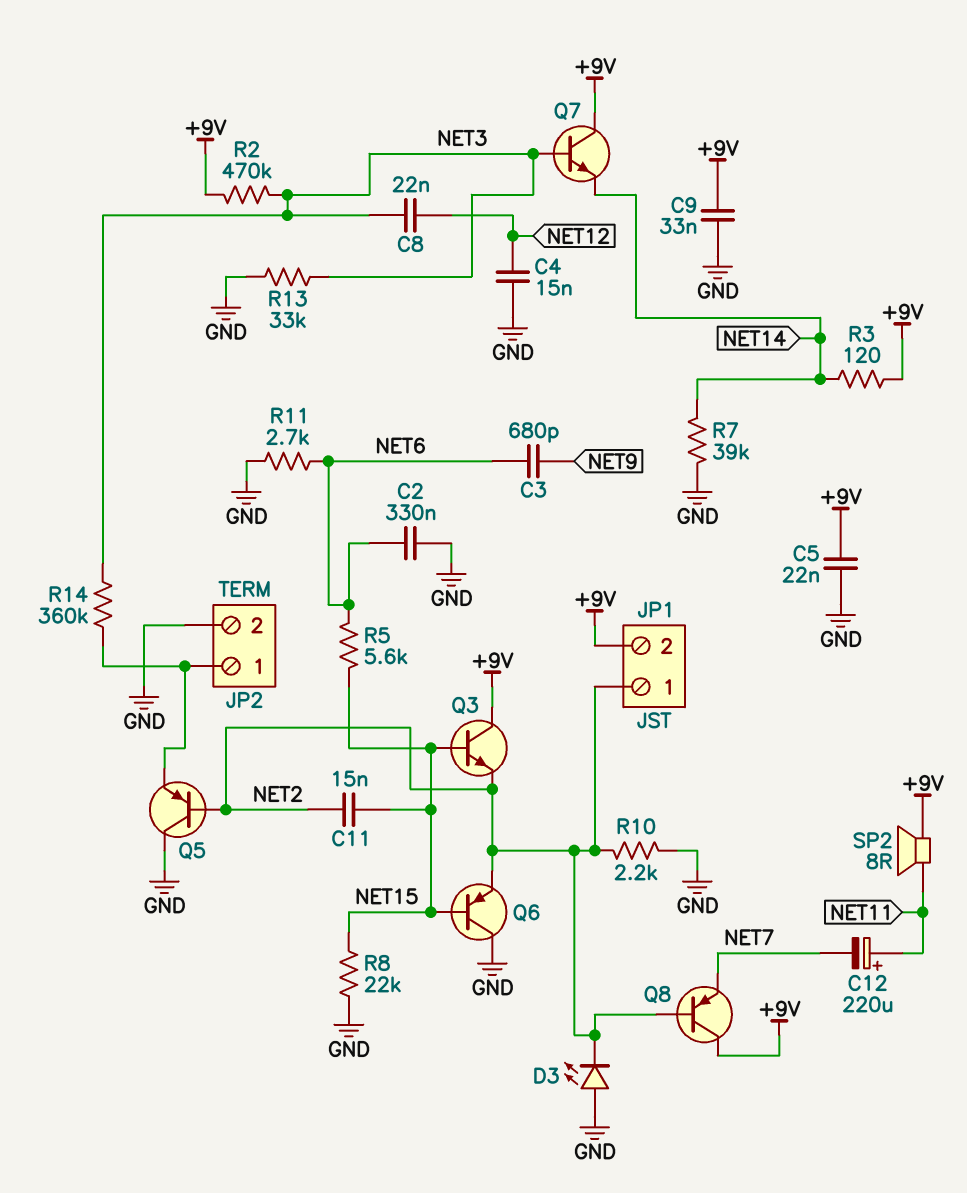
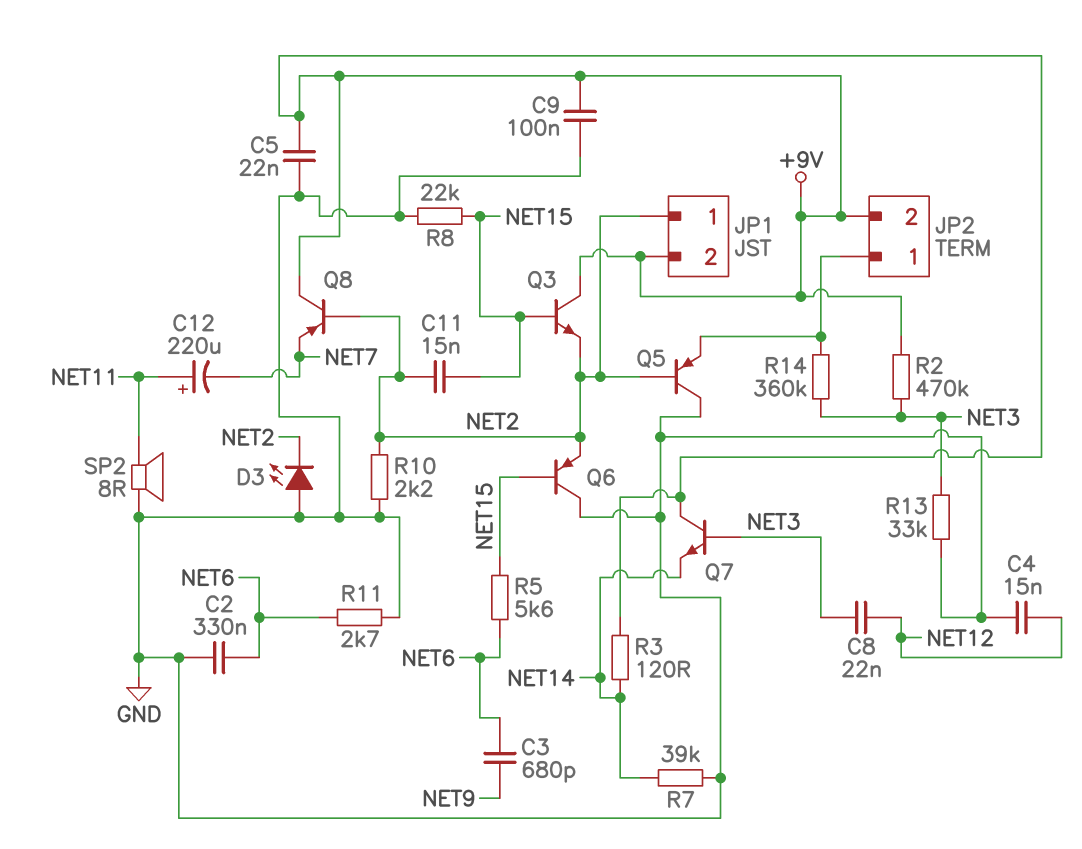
C9: 33nF (+9V, GND) -> 100nF (+9V, GND)
JP2 pin 2: GND -> +9V
SP2: speaker 8R (+9V, NET11) -> speaker 8R (GND, NET11)

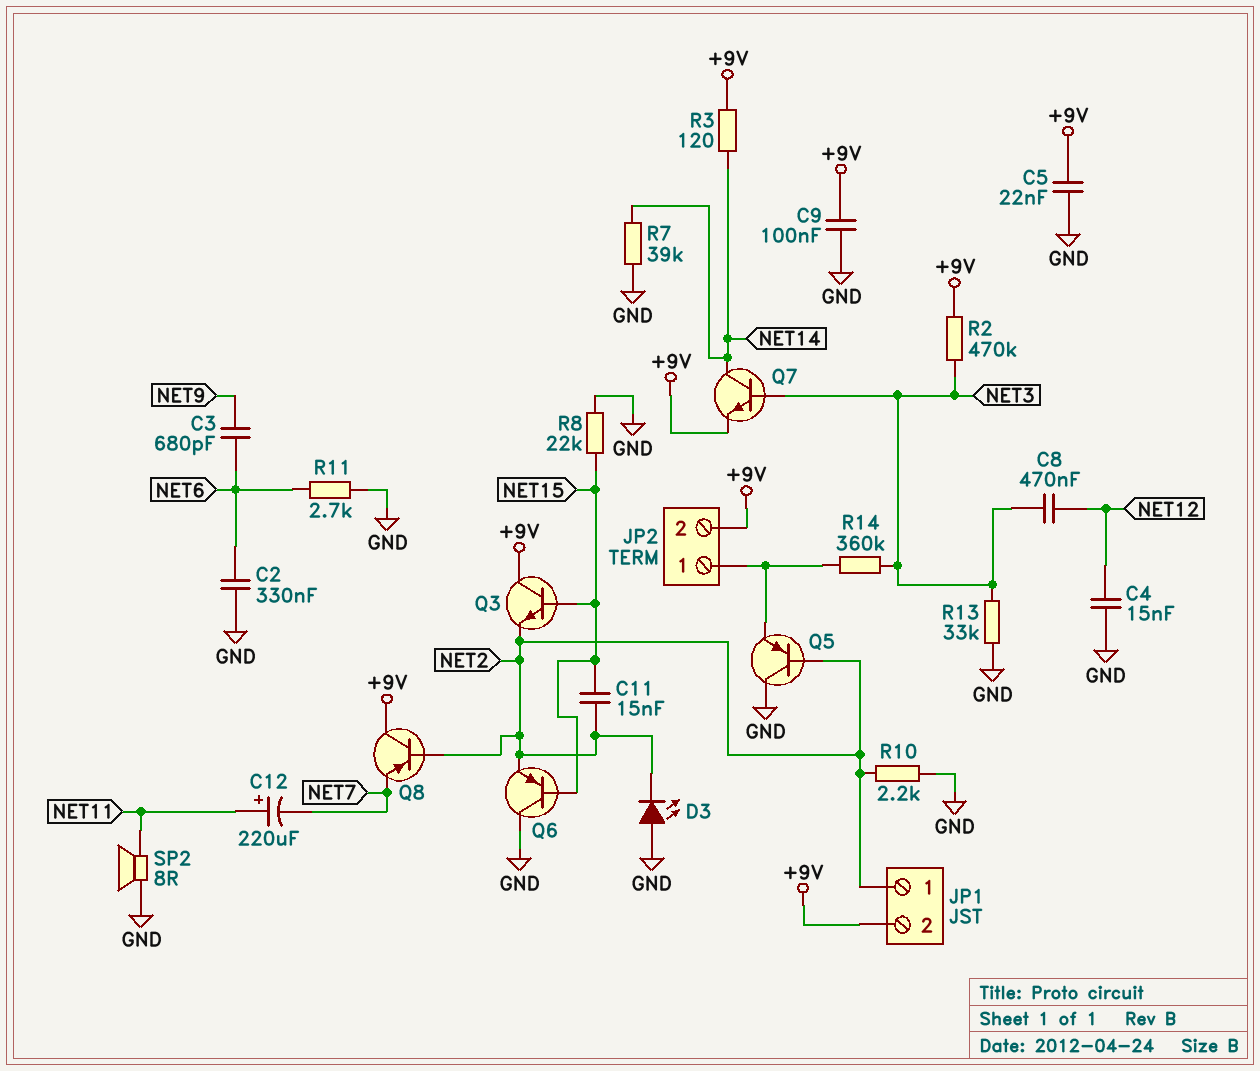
C8: 22nF (NET3, NET12) -> 470nF (NET3, NET12)
Q7: NPN (B NET3, C +9V, E NET14) -> NPN (B NET3, C NET14, E +9V)
R5: 5.6k (NET6, NET15) -> none

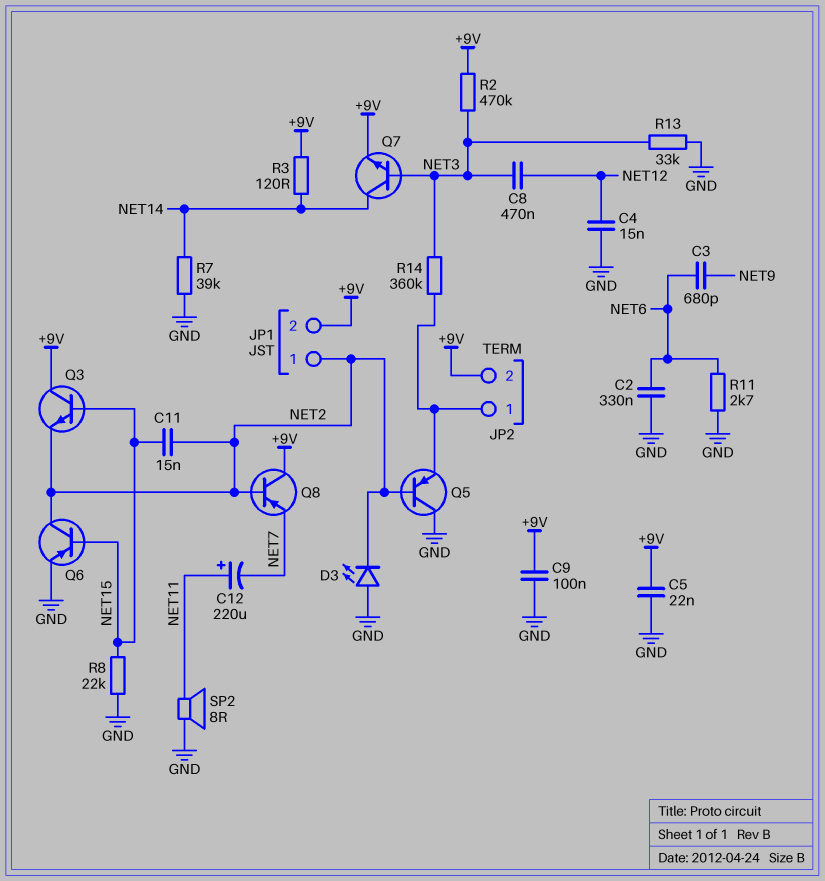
Q6: PNP (B NET15, C GND, E NET2) -> PNP (B NET15, C NET2, E GND)
R10: 2.2k (GND, NET2) -> none

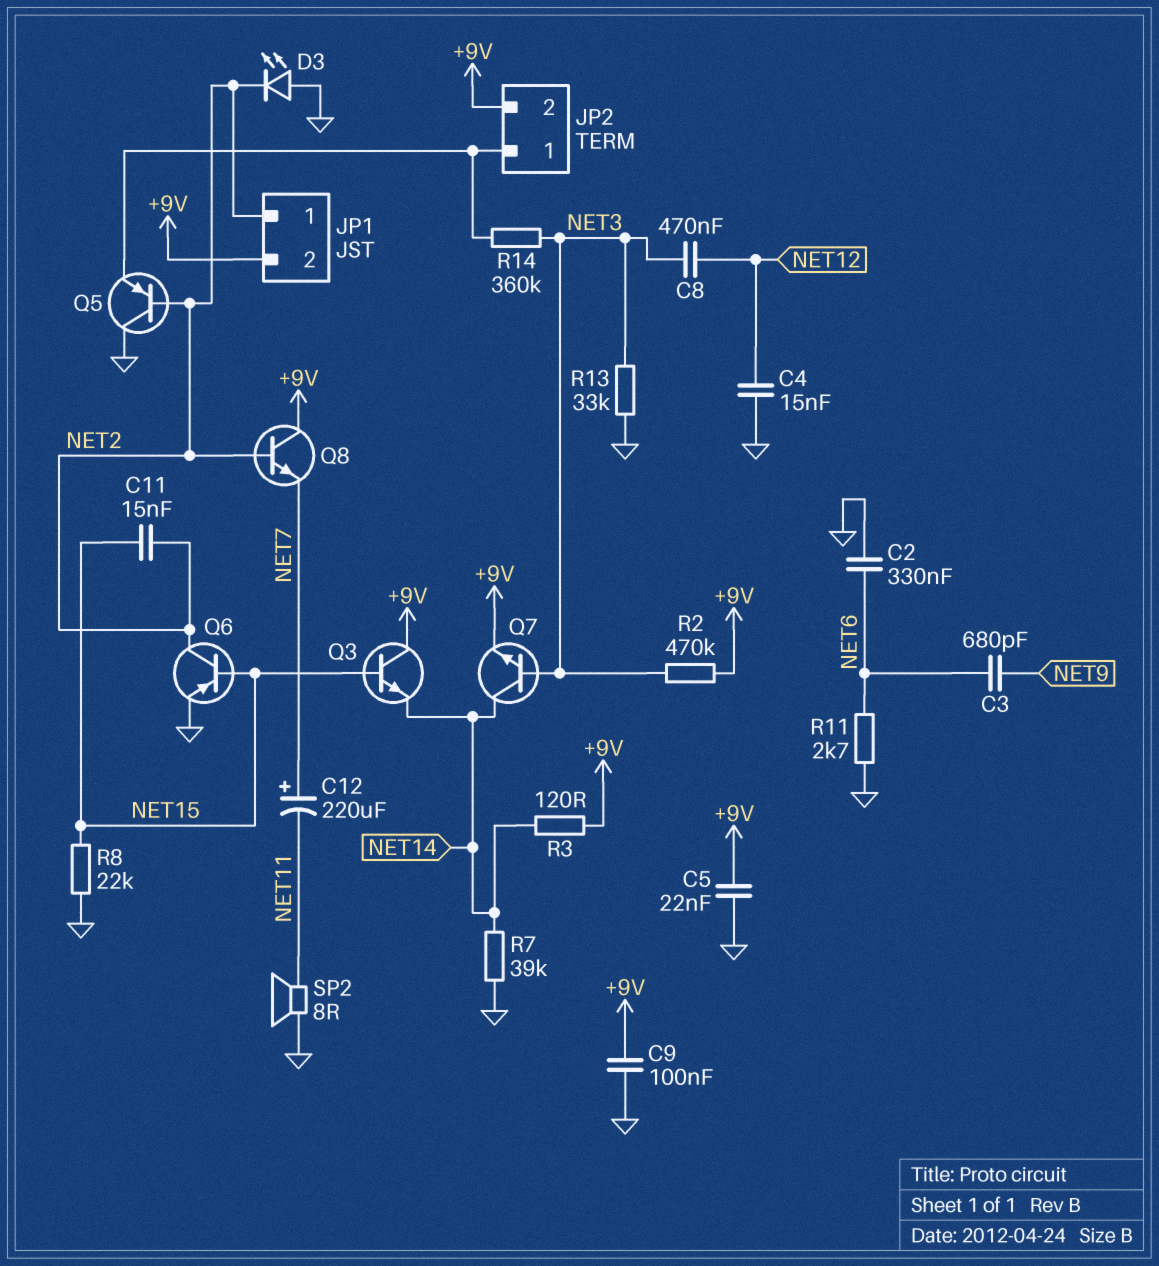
C12: 220uF (plus NET11, minus NET7) -> 220uF (plus NET7, minus NET11)
Q3: NPN (B NET15, C +9V, E NET2) -> NPN (B NET15, C +9V, E NET14)
Q8: PNP (B NET2, C +9V, E NET7) -> NPN (B NET2, C +9V, E NET7)

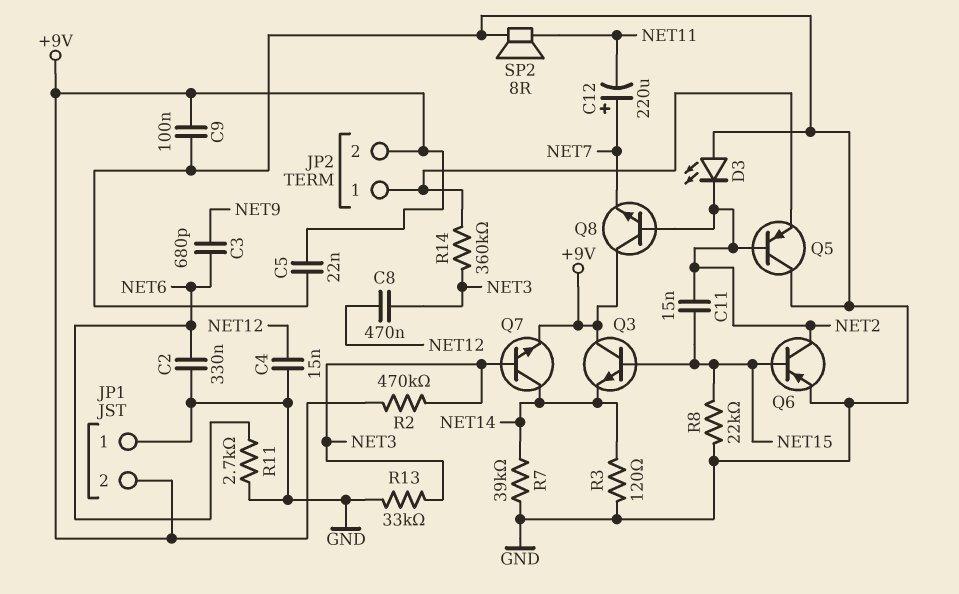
JP1 pin 1: NET2 -> GND
R3: 120 (+9V, NET14) -> 120 (GND, NET14)

